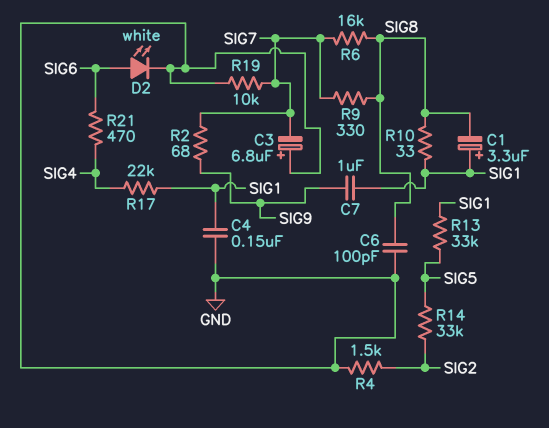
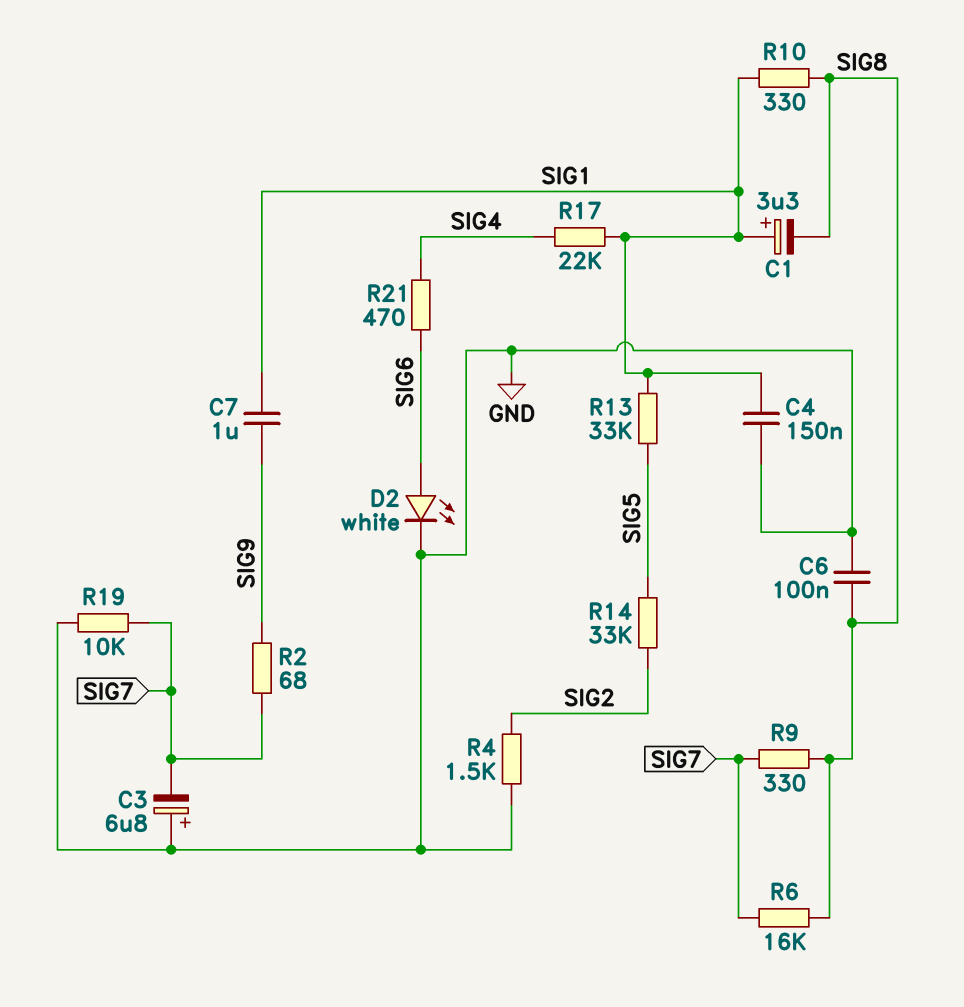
C6: 100pF (GND, SIG8) -> 100nF (GND, SIG8)
R10: 33 (SIG1, SIG8) -> 330 (SIG1, SIG8)

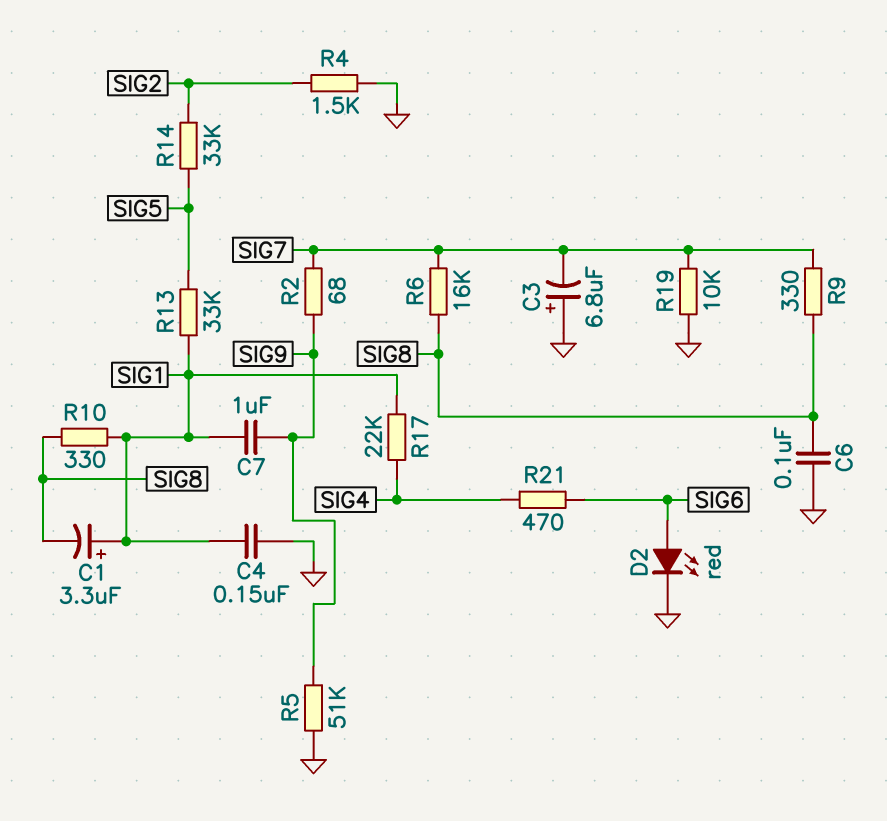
D2: LED white (A SIG6, K GND) -> LED red (A SIG6, K GND)
R5: none -> 51k (GND, SIG9)

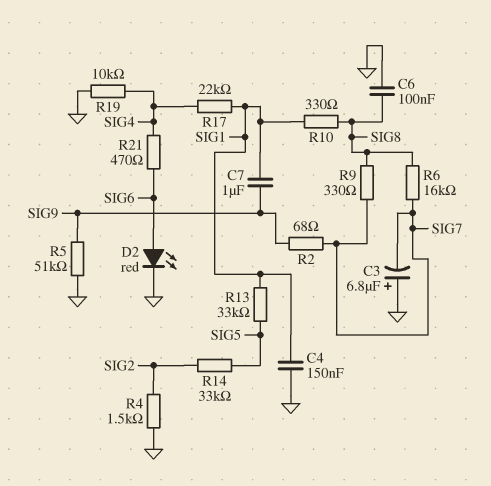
C1: 3.3uF (plus SIG1, minus SIG8) -> none
R19: 10k (GND, SIG7) -> 10k (GND, SIG4)

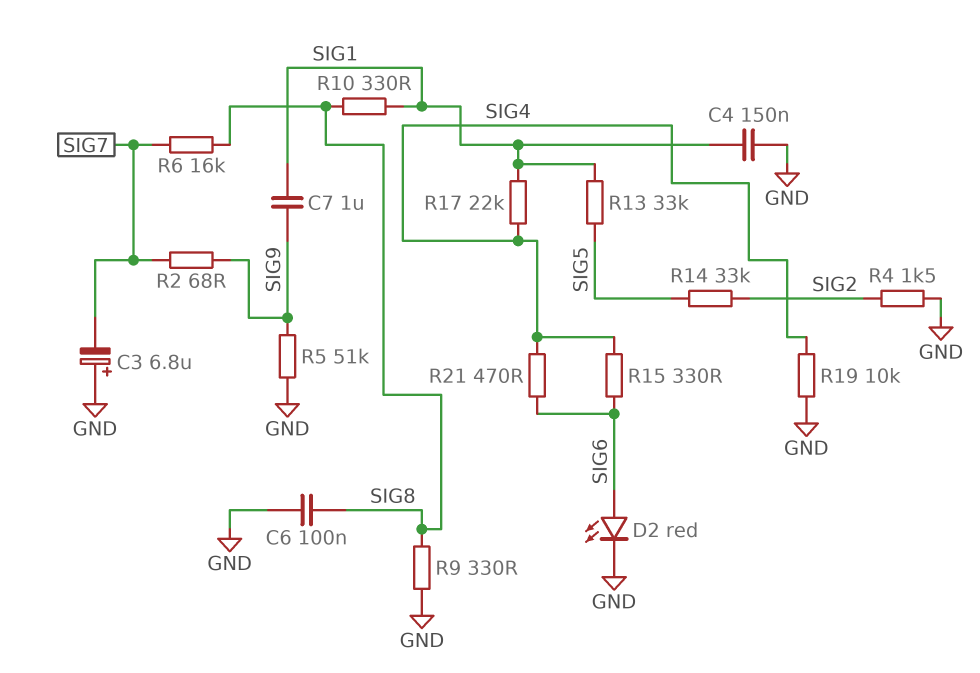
R9: 330 (SIG7, SIG8) -> 330 (GND, SIG8)
R15: none -> 330 (SIG4, SIG6)

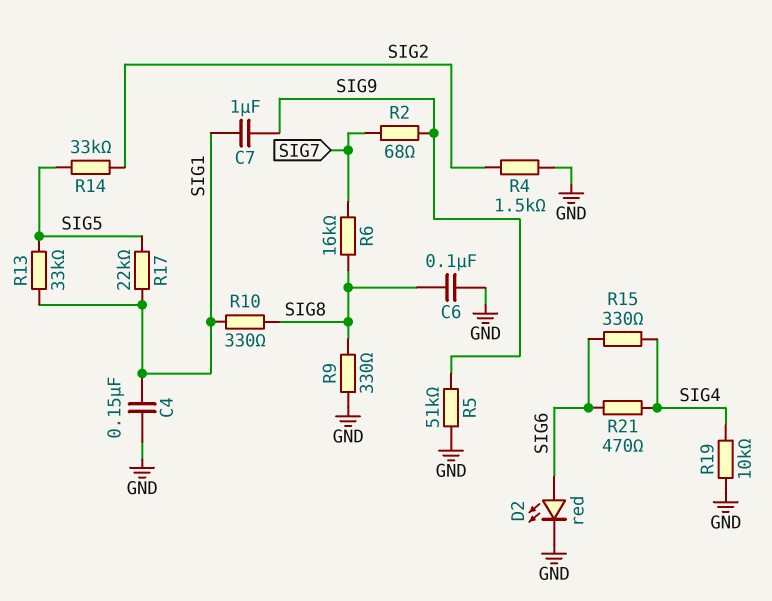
C3: 6.8uF (plus GND, minus SIG7) -> none
R17: 22k (SIG1, SIG4) -> 22k (SIG1, SIG5)

